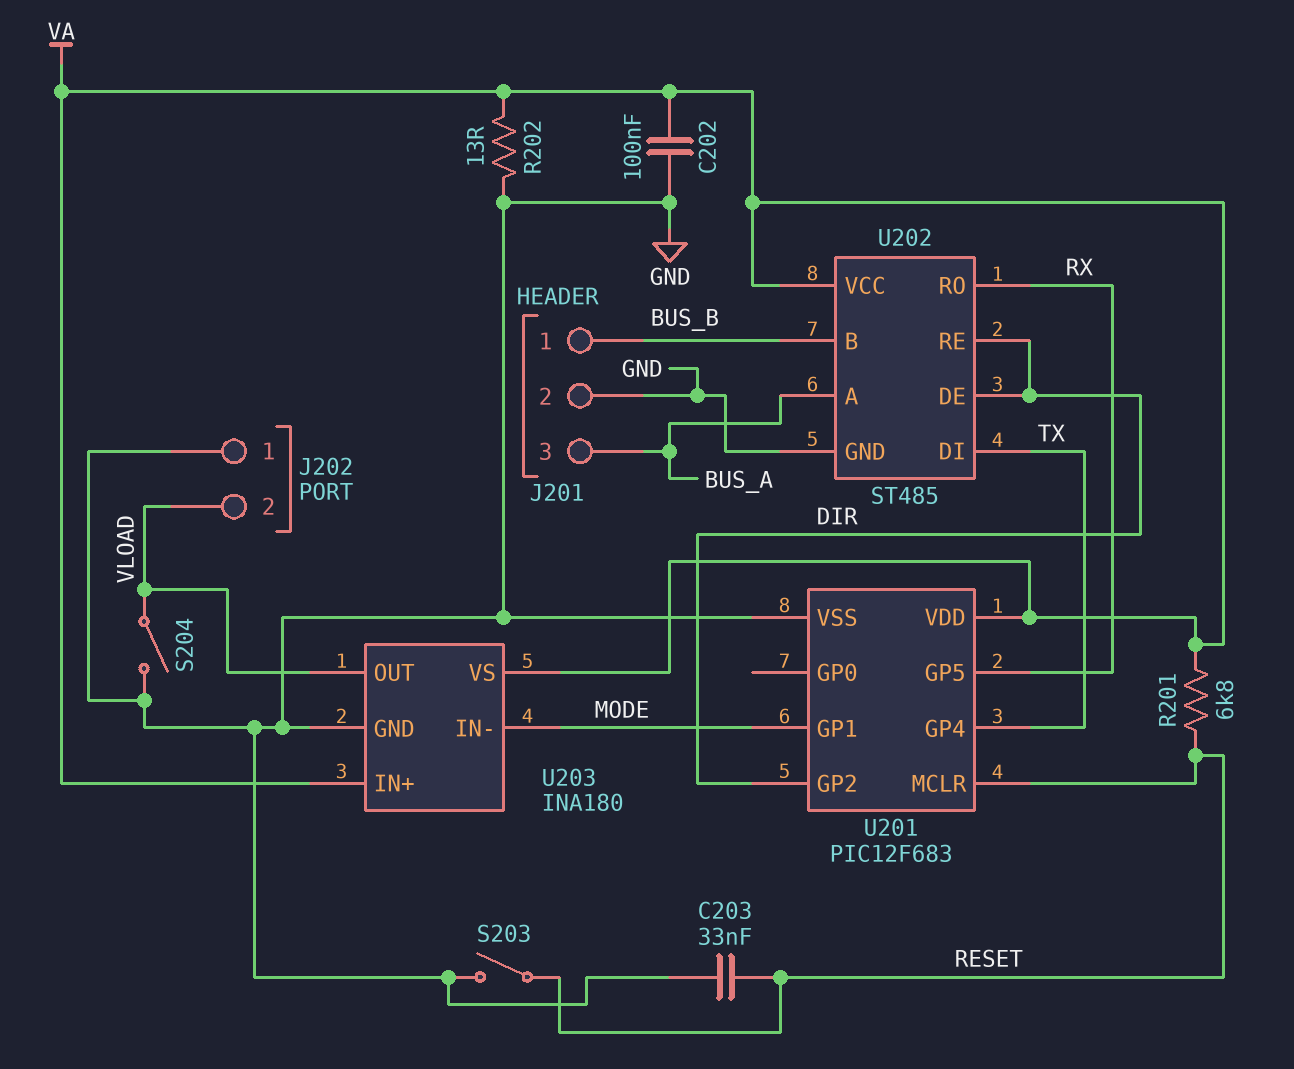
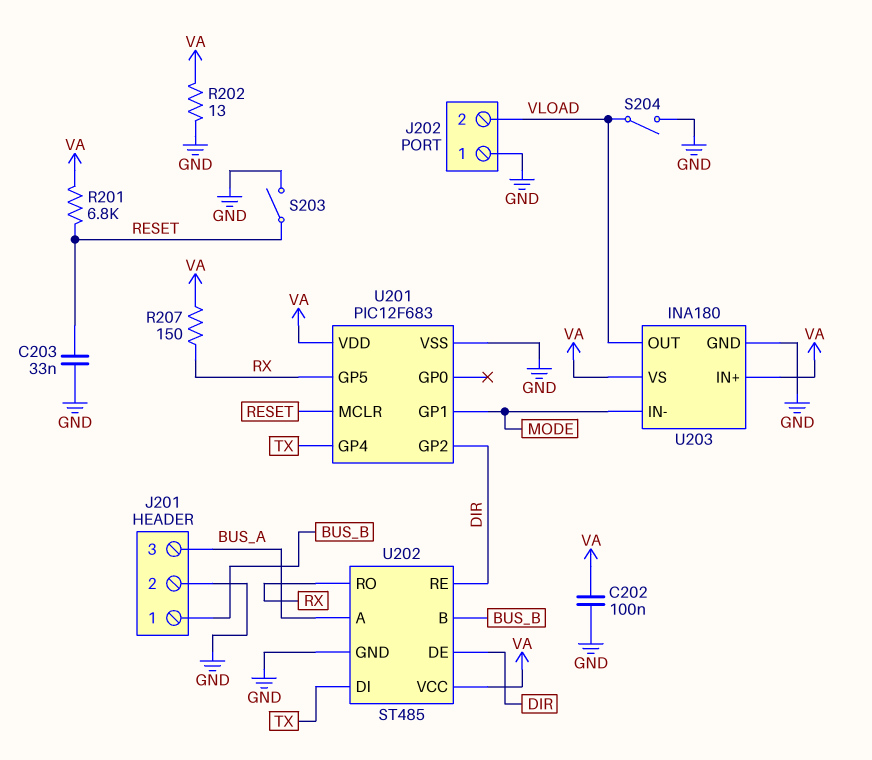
R207: none -> 150 (RX, VA)

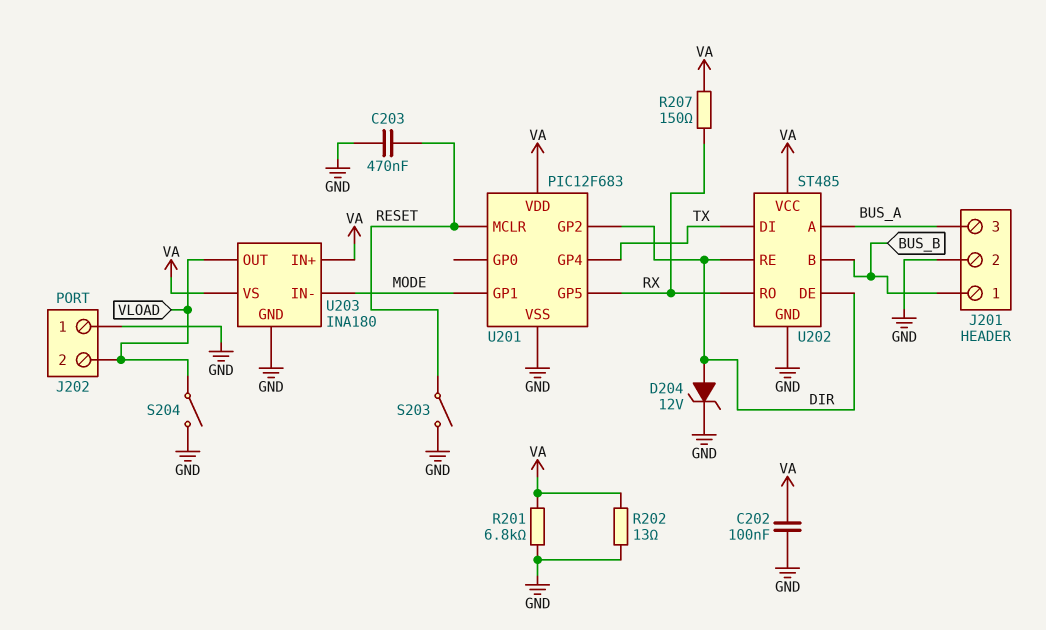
C203: 33nF (GND, RESET) -> 470nF (GND, RESET)
D204: none -> zener 12V (A DIR, K GND)
R201: 6.8k (RESET, VA) -> 6.8k (GND, VA)

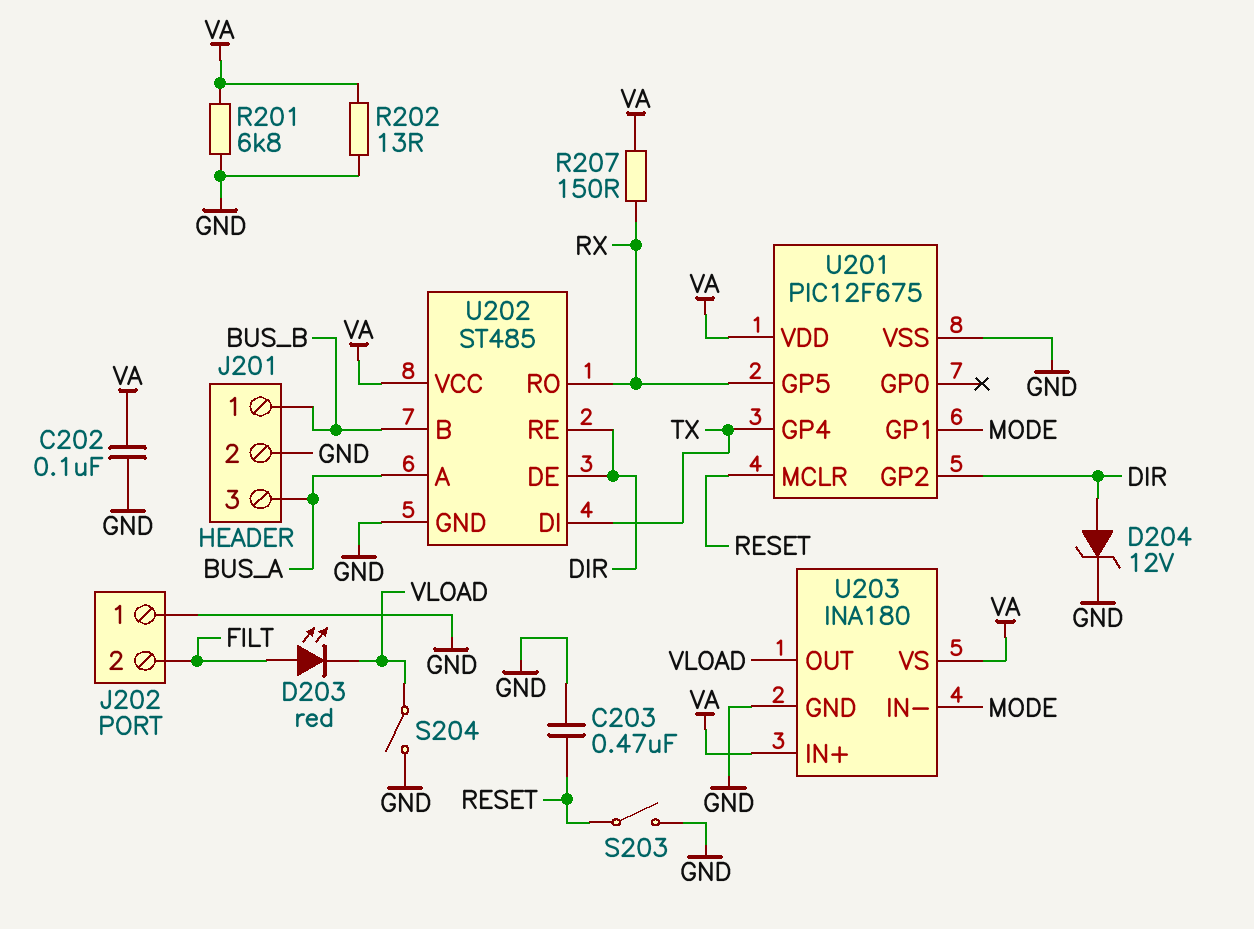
D203: none -> LED red (A FILT, K VLOAD)
J202 pin 2: VLOAD -> FILT
U201: PIC12F683 -> PIC12F675

